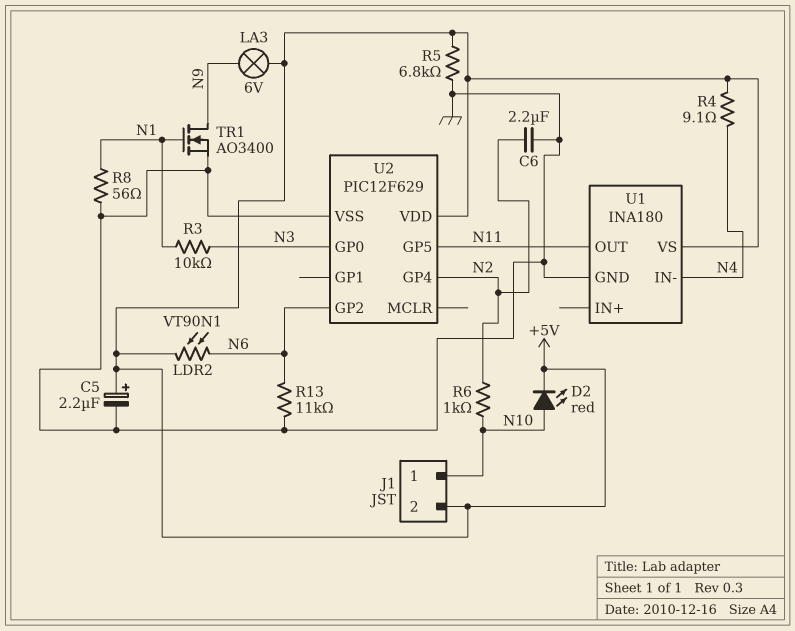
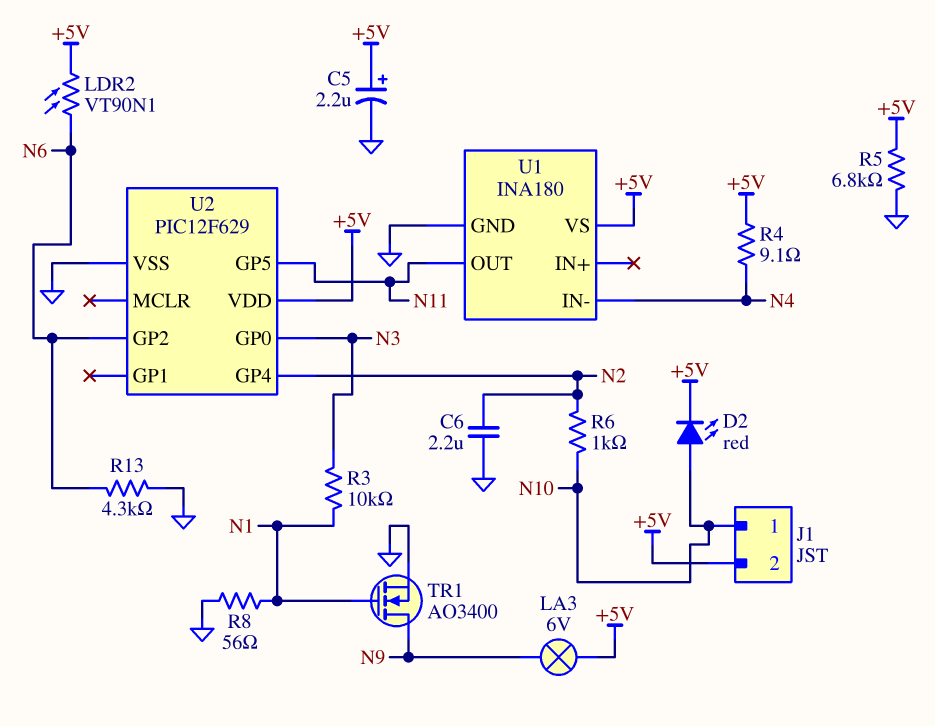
R13: 11k (GND, N6) -> 4.3k (GND, N6)

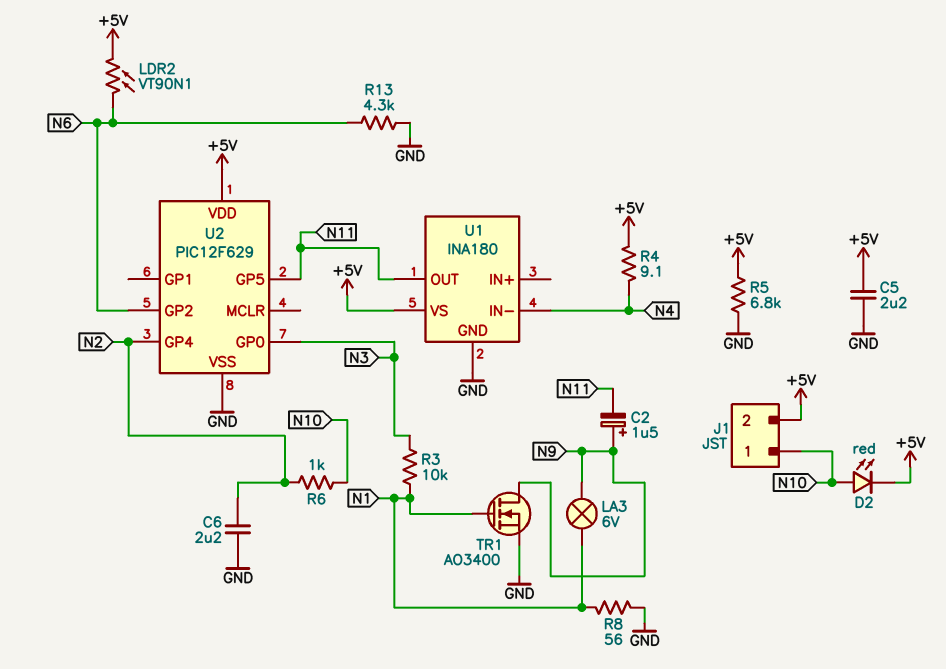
C2: none -> 1.5uF (plus N9, minus N11)
C5: 2.2uF (plus +5V, minus GND) -> 2.2uF (+5V, GND)
LA3: lamp 6V (+5V, N9) -> lamp 6V (N1, N9)

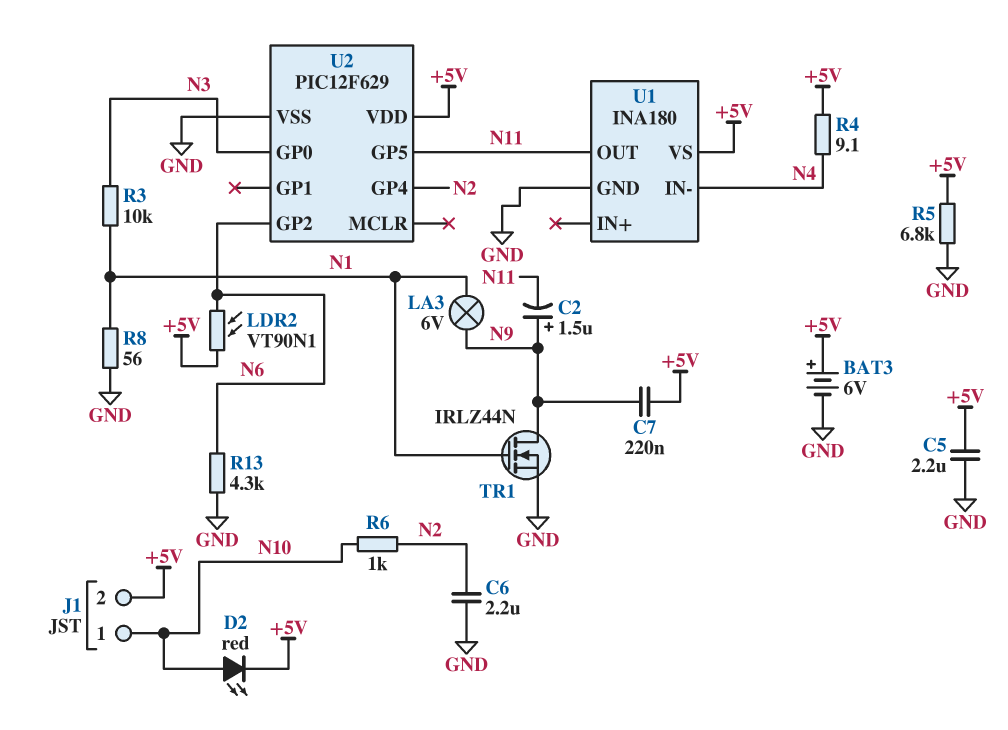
BAT3: none -> 6V (plus +5V, minus GND)
C7: none -> 220nF (+5V, N9)
TR1: NMOS AO3400 (G N1, D N9, S GND) -> NMOS IRLZ44N (G N1, D N9, S GND)

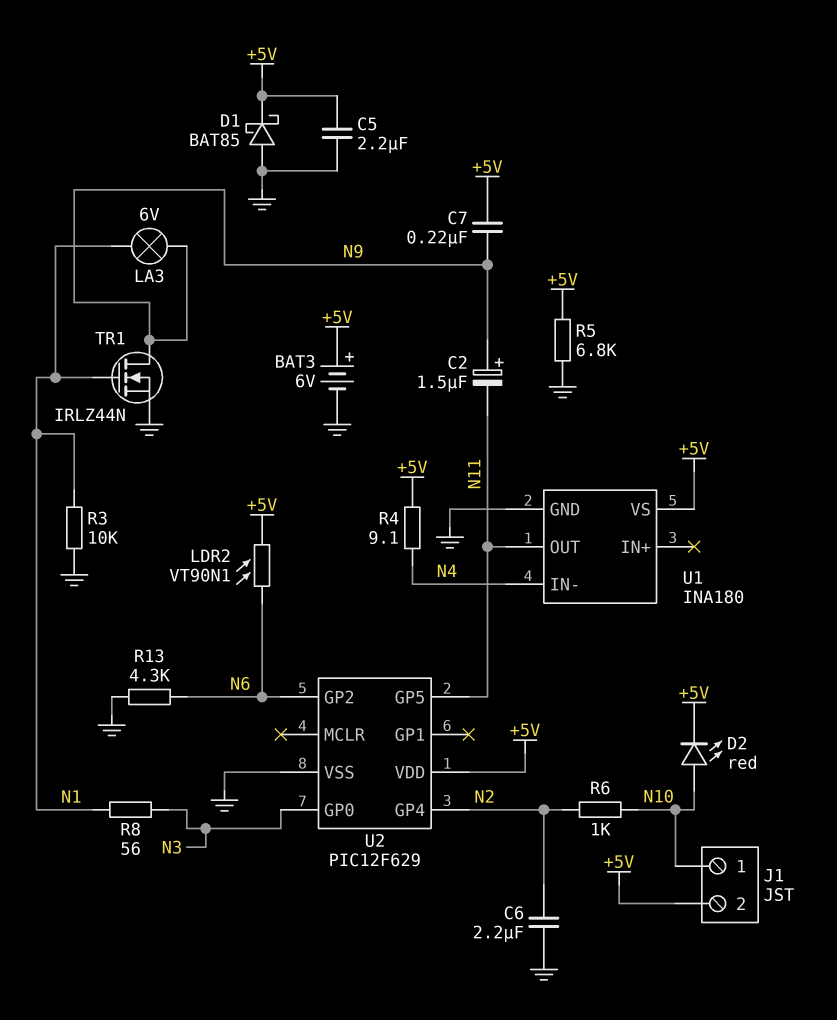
D1: none -> schottky BAT85 (A GND, K +5V)
R3: 10k (N1, N3) -> 10k (GND, N1)
R8: 56 (GND, N1) -> 56 (N1, N3)

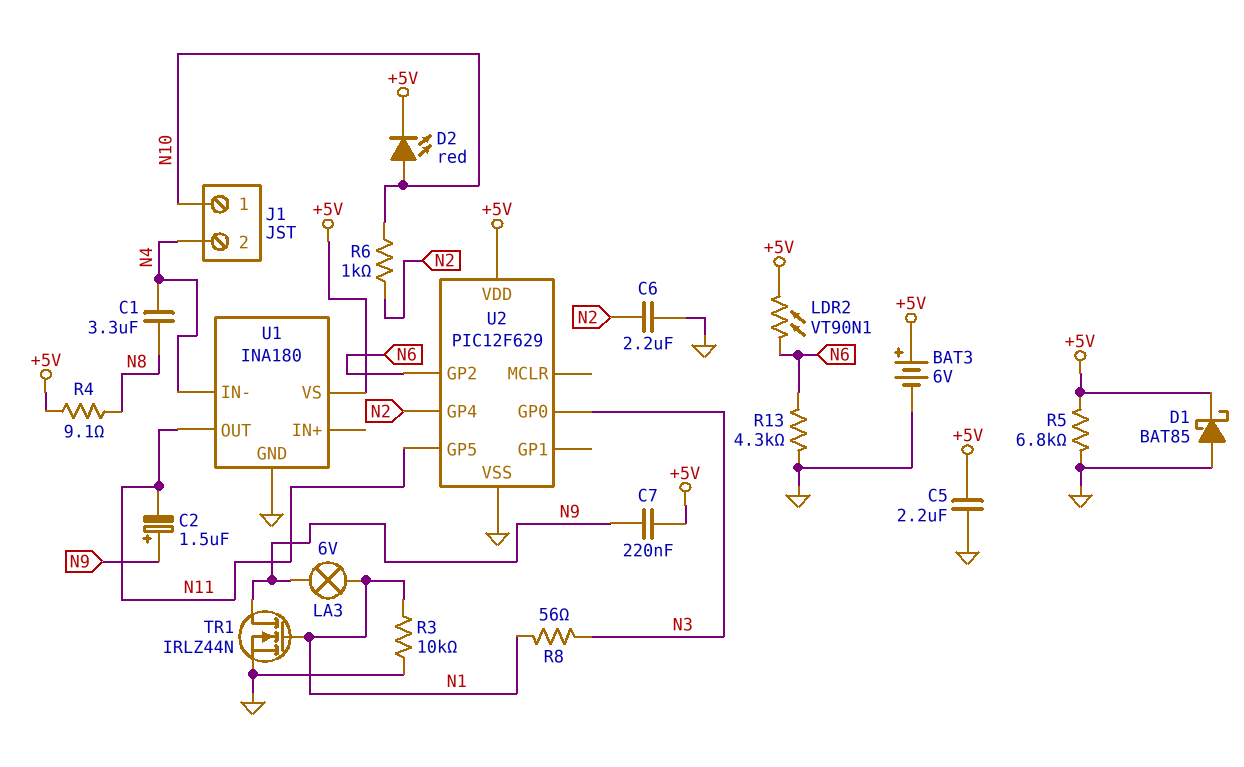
C1: none -> 3.3uF (N4, N8)
J1 pin 2: +5V -> N4
R4: 9.1 (+5V, N4) -> 9.1 (+5V, N8)

